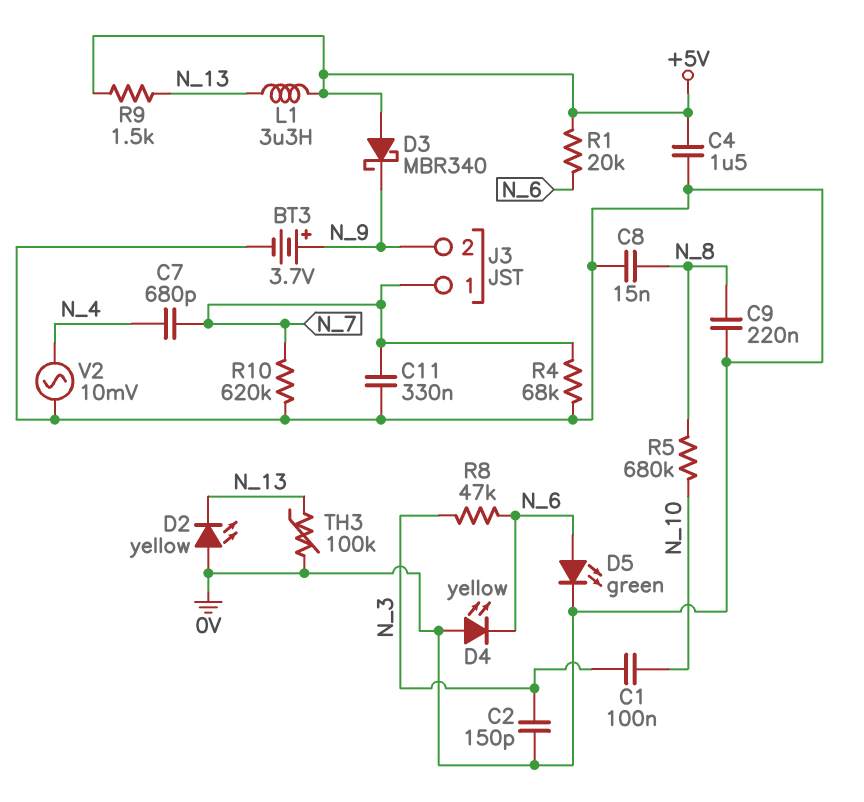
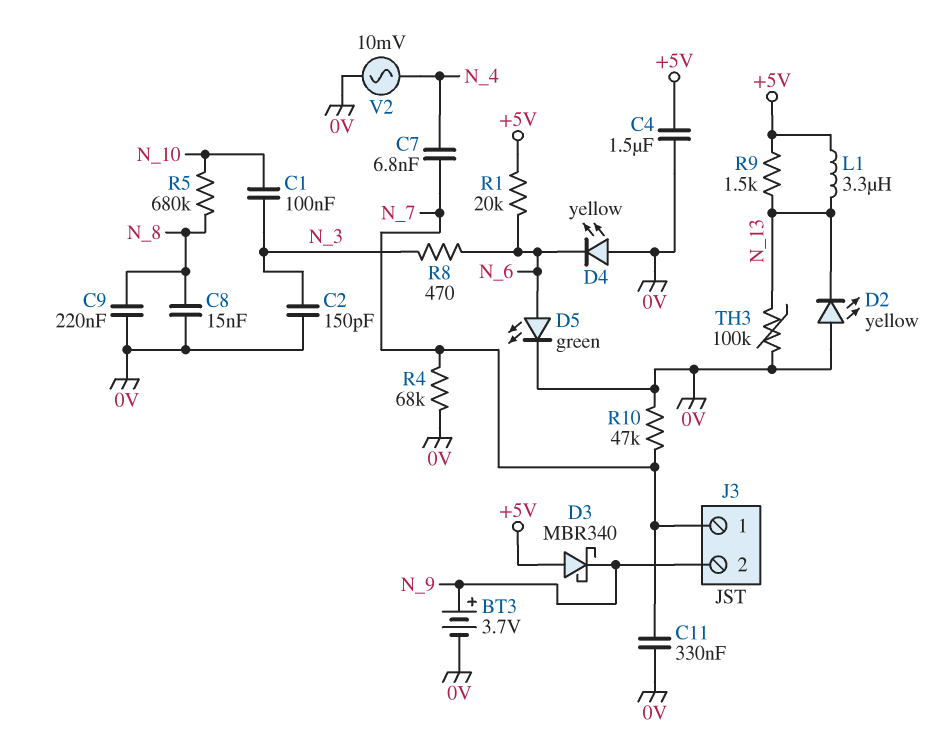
C7: 680pF (N_4, N_7) -> 6.8nF (N_4, N_7)
R8: 47k (N_3, N_6) -> 470 (N_3, N_6)
R10: 620k (0V, N_7) -> 47k (0V, N_7)

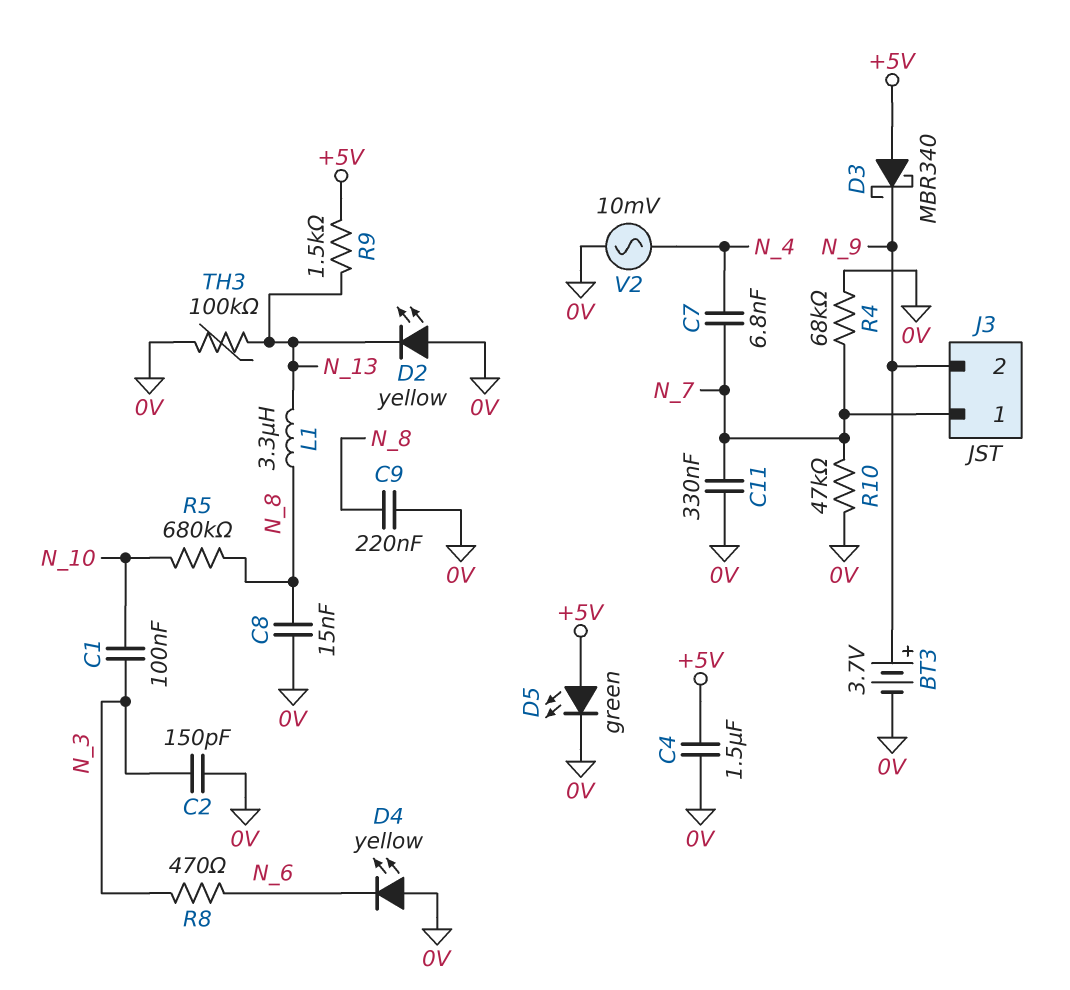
D5: LED green (A N_6, K 0V) -> LED green (A +5V, K 0V)
L1: 3.3uH (+5V, N_13) -> 3.3uH (N_8, N_13)
R1: 20k (+5V, N_6) -> none

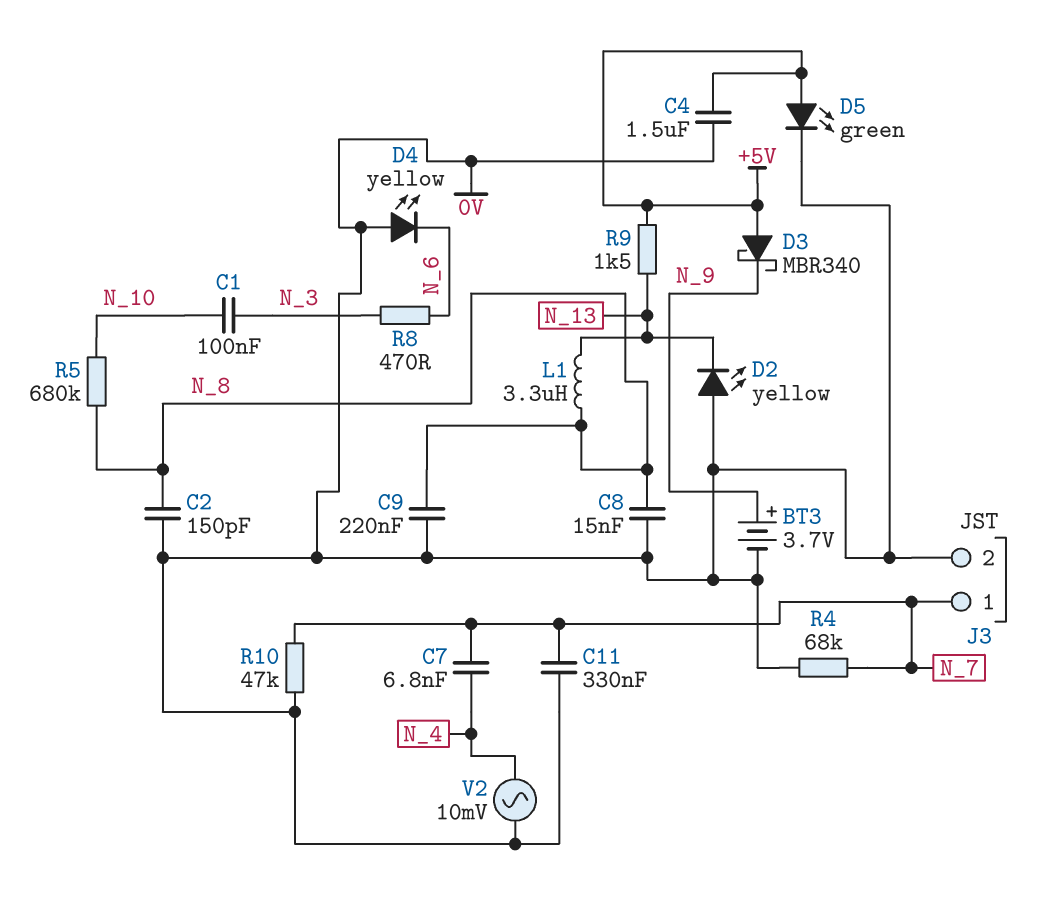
C2: 150pF (0V, N_3) -> 150pF (0V, N_8)
J3 pin 2: N_9 -> 0V
TH3: 100k (0V, N_13) -> none

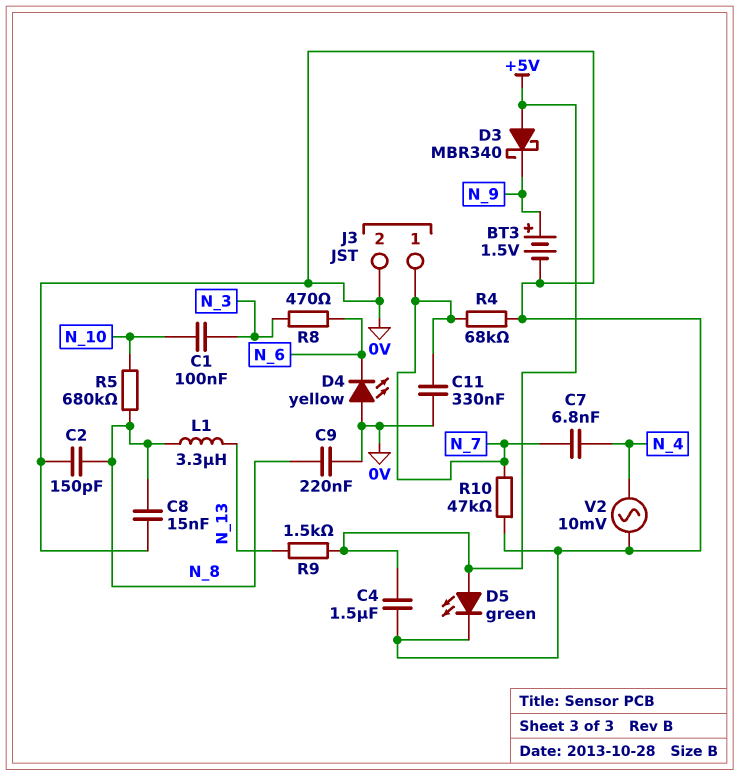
BT3: 3.7V (plus N_9, minus 0V) -> 1.5V (plus N_9, minus 0V)
D2: LED yellow (A 0V, K N_13) -> none

